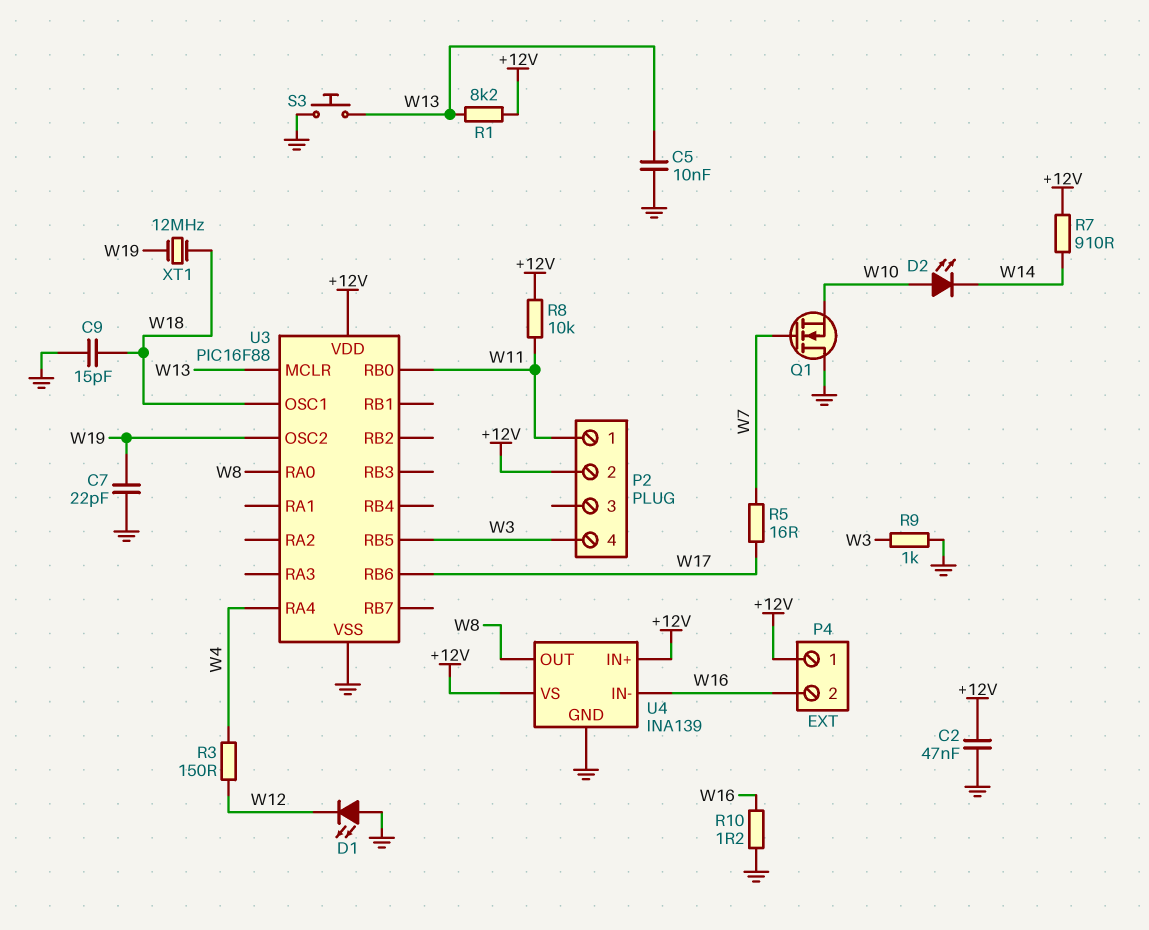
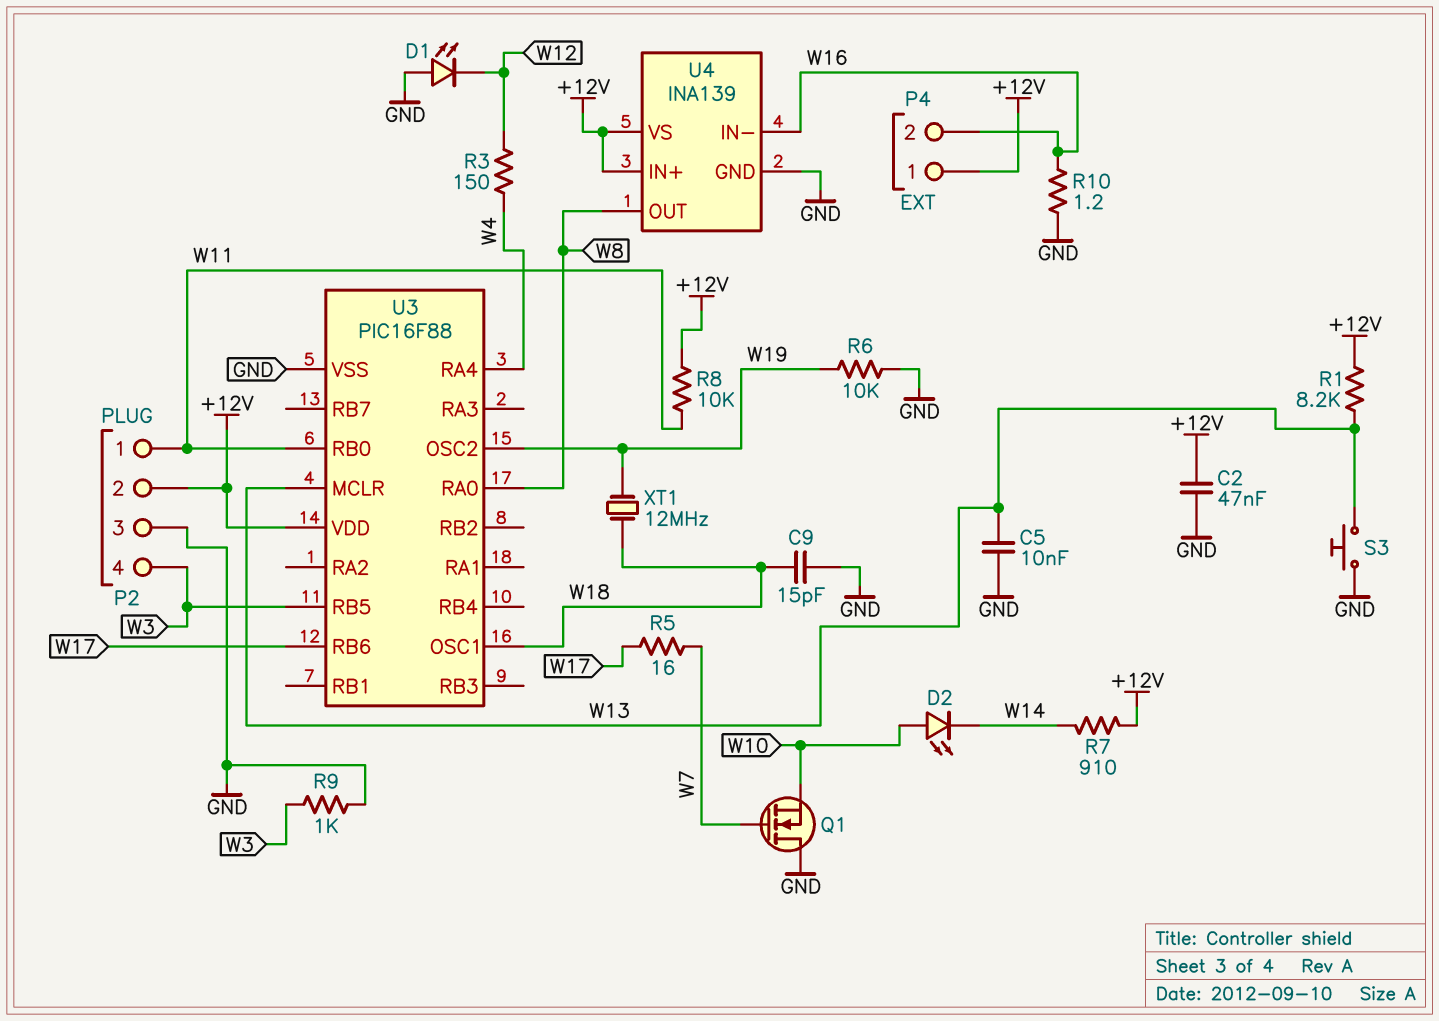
C7: 22pF (GND, W19) -> none
P2 pin 3: none -> GND
R6: none -> 10k (GND, W19)

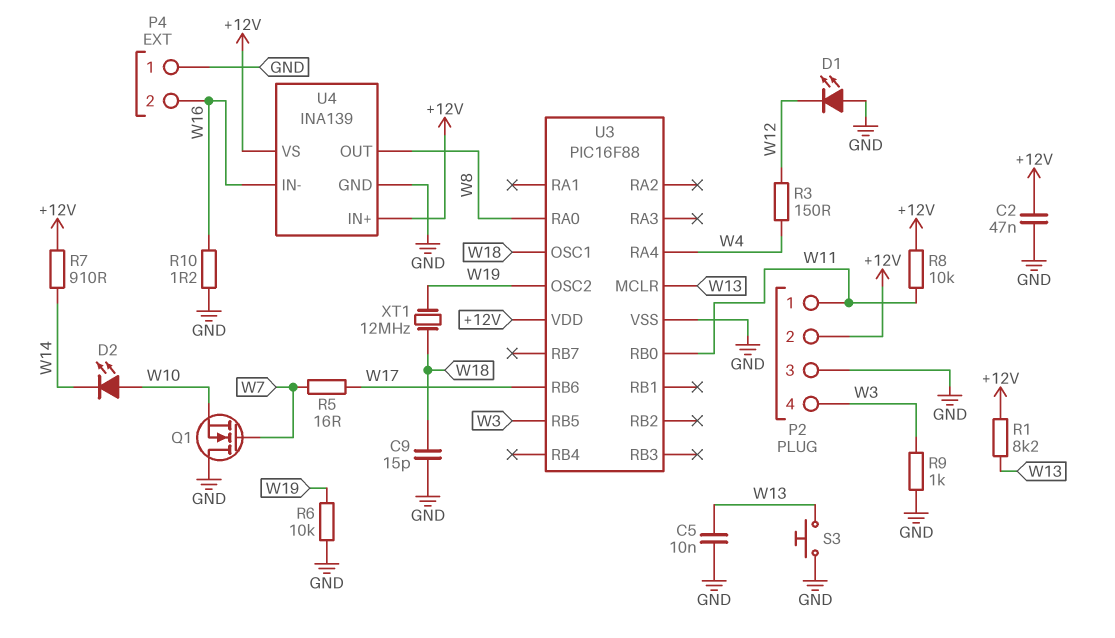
P4 pin 1: +12V -> GND

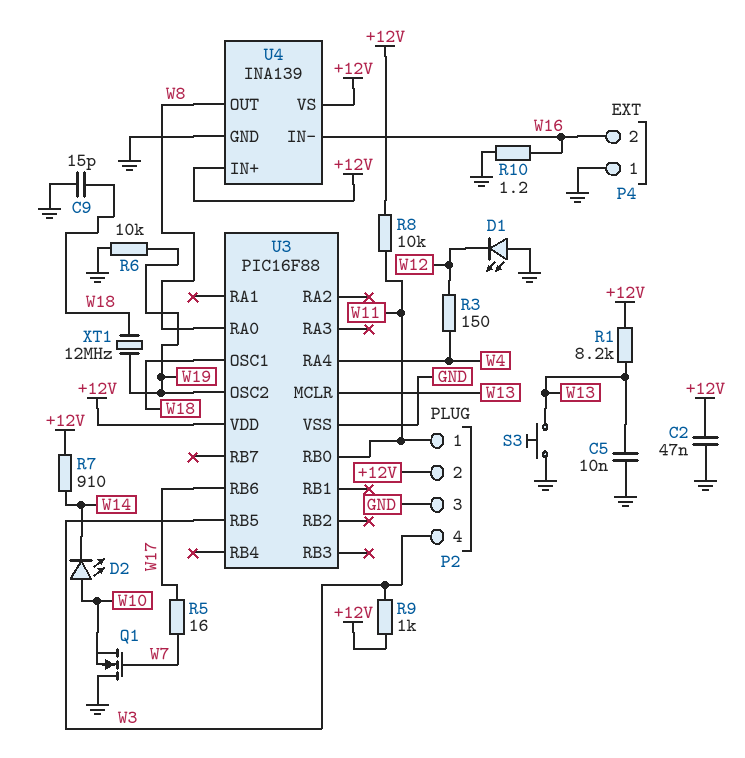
R9: 1k (GND, W3) -> 1k (+12V, W3)

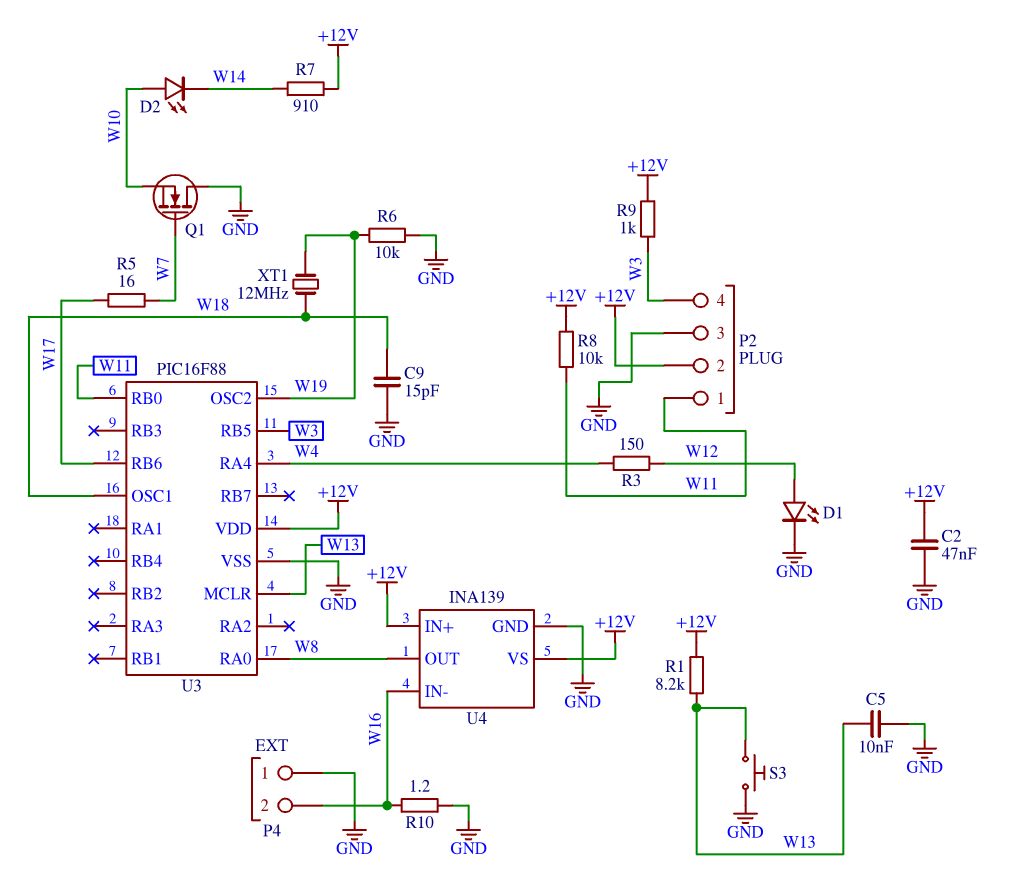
D1: LED (A GND, K W12) -> LED (A W12, K GND)

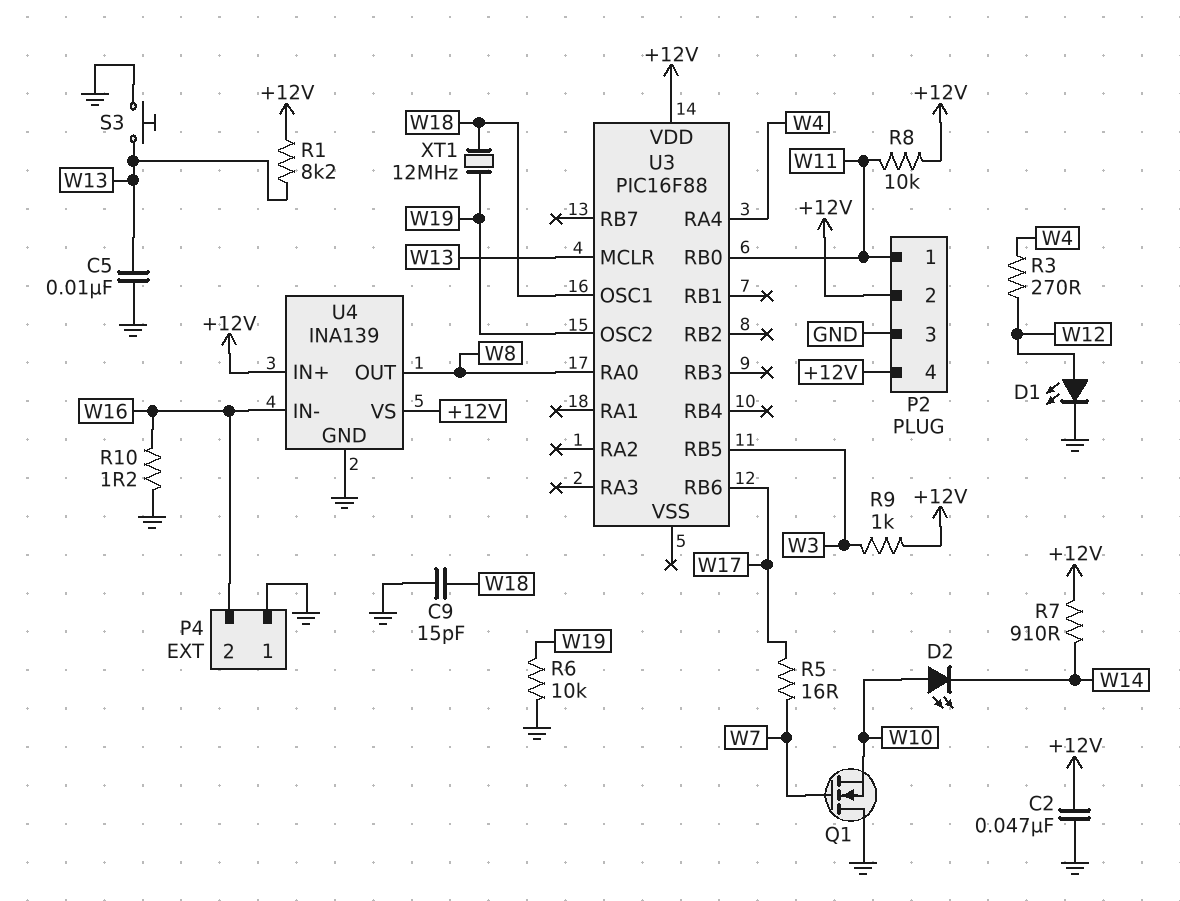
P2 pin 4: W3 -> +12V
R3: 150 (W4, W12) -> 270 (W4, W12)
U3 pin VSS: GND -> none

